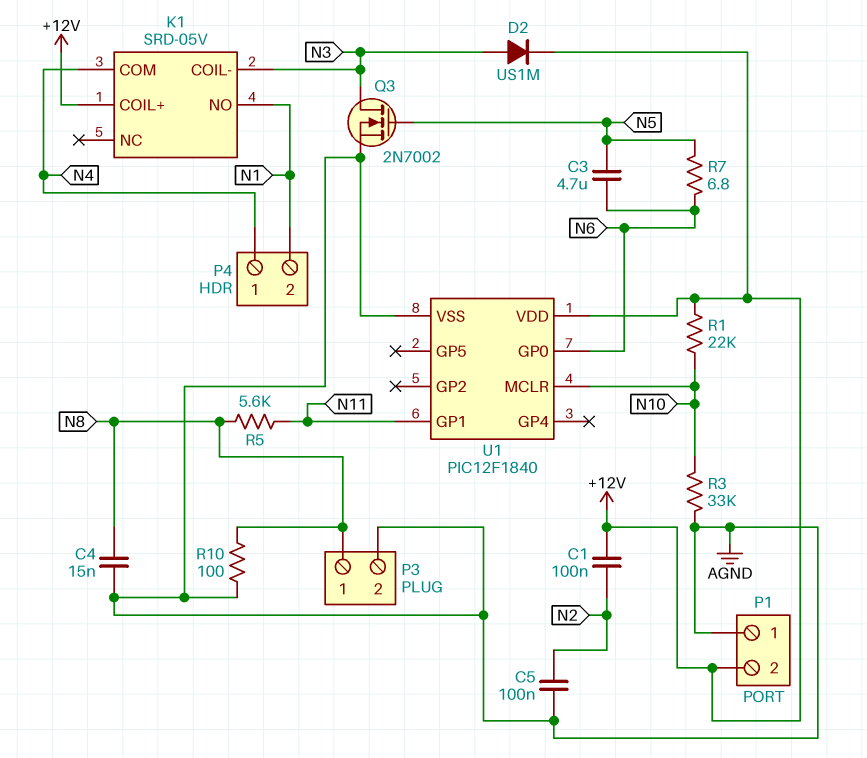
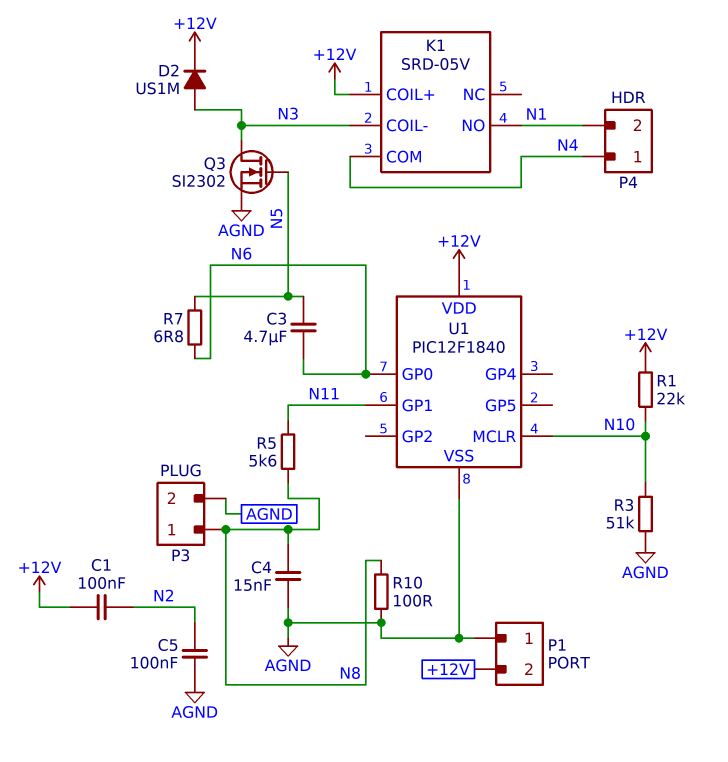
Q3: NMOS 2N7002 (G N5, D N3, S AGND) -> NMOS SI2302 (G N5, D N3, S AGND)
R3: 33k (AGND, N10) -> 51k (AGND, N10)

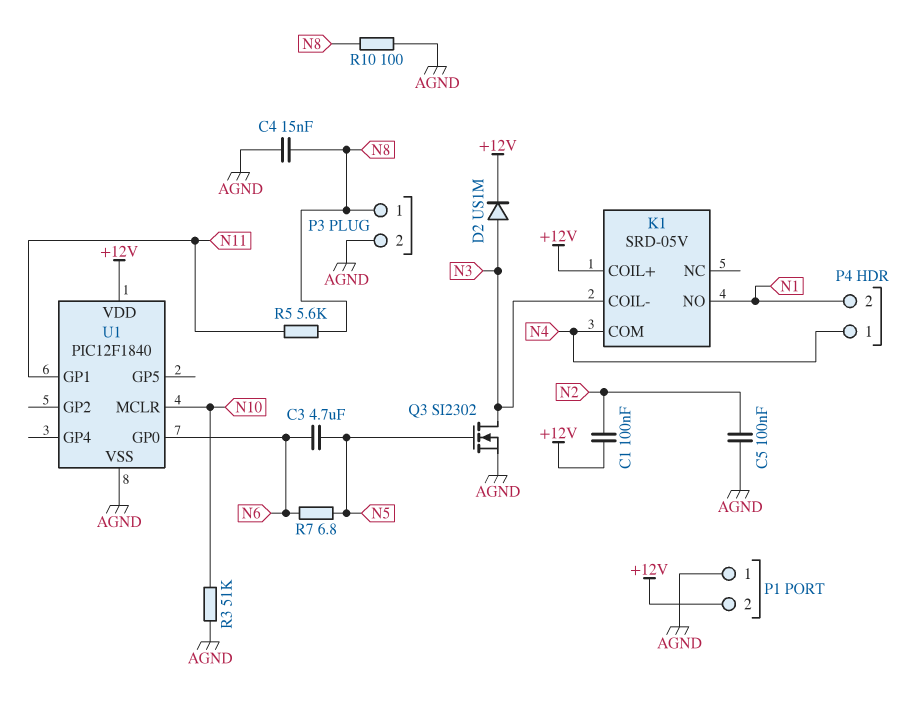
R1: 22k (+12V, N10) -> none

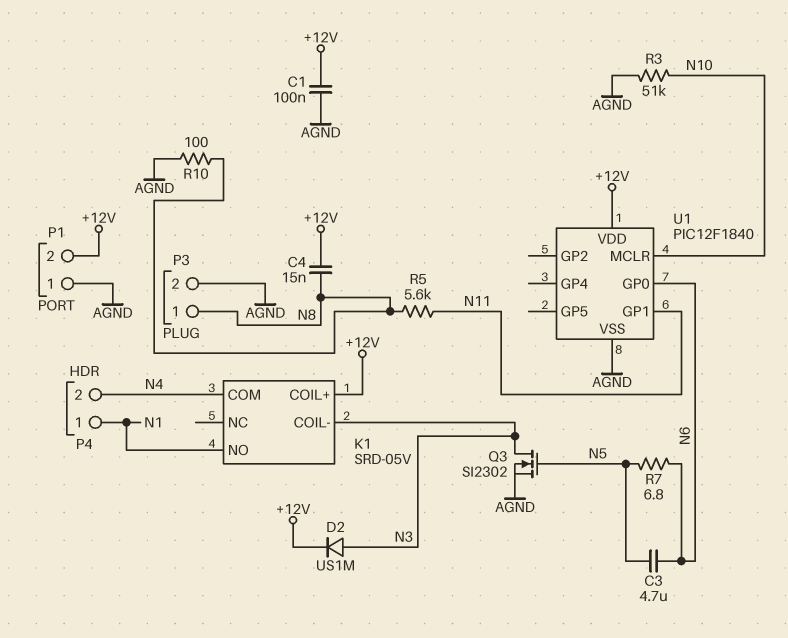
C1: 100nF (+12V, N2) -> 100nF (+12V, AGND)
C4: 15nF (AGND, N8) -> 15nF (+12V, N8)
C5: 100nF (AGND, N2) -> none
P4 pin 1: N4 -> N1
P4 pin 2: N1 -> N4

